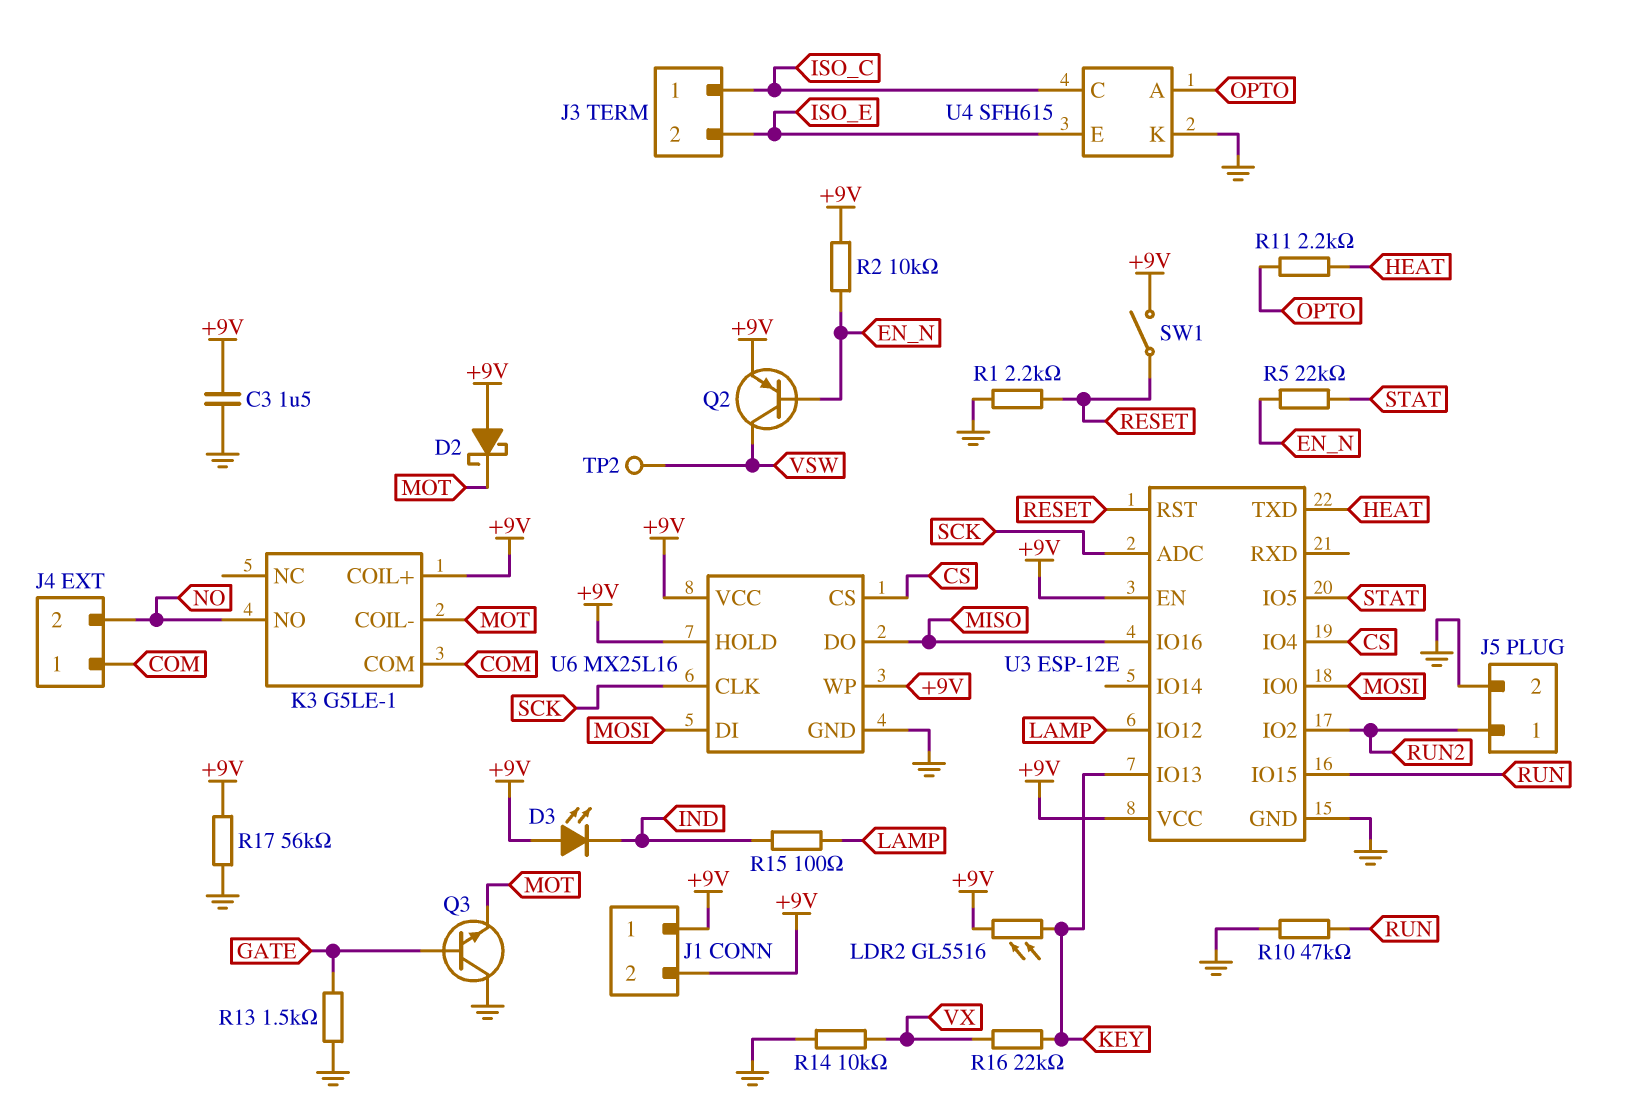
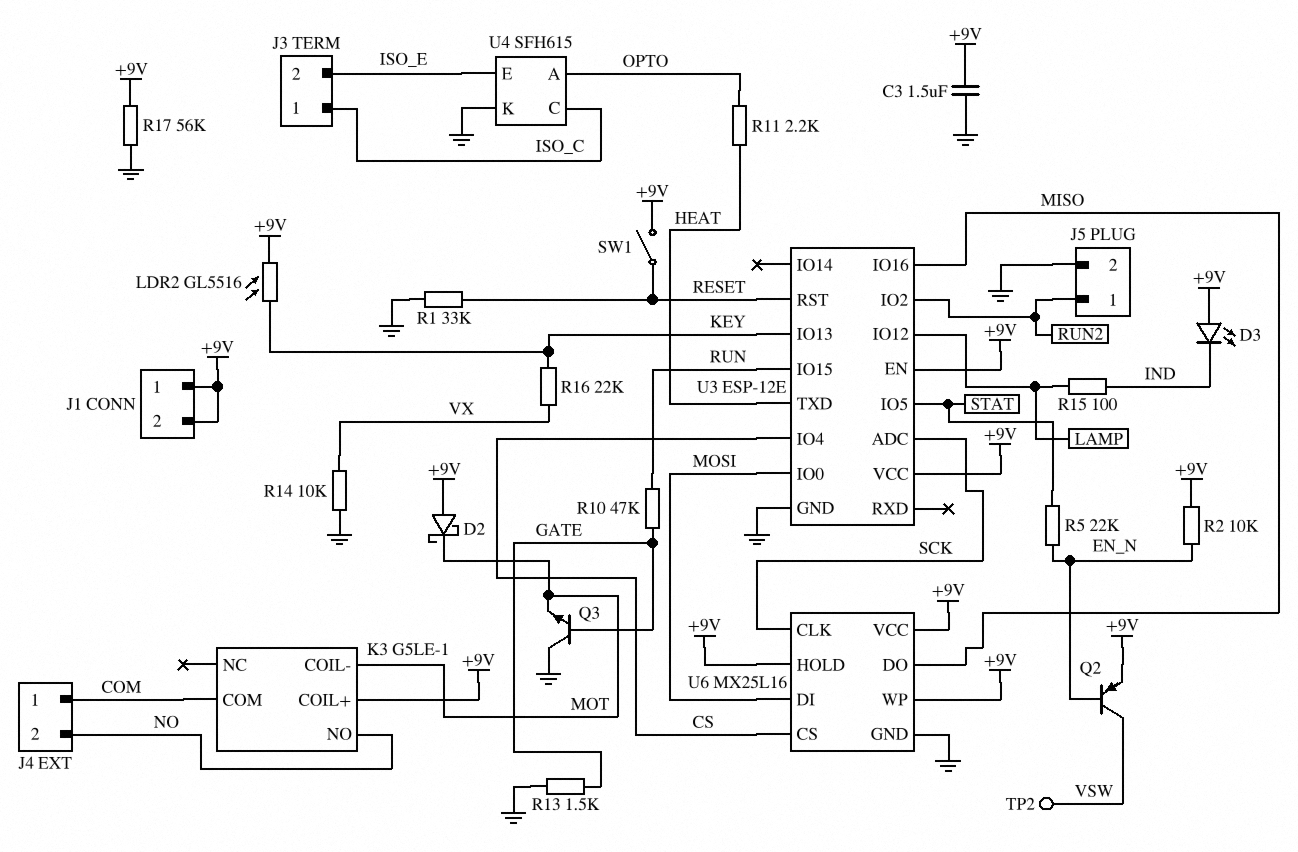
R1: 2.2k (GND, RESET) -> 33k (GND, RESET)
R10: 47k (GND, RUN) -> 47k (GATE, RUN)

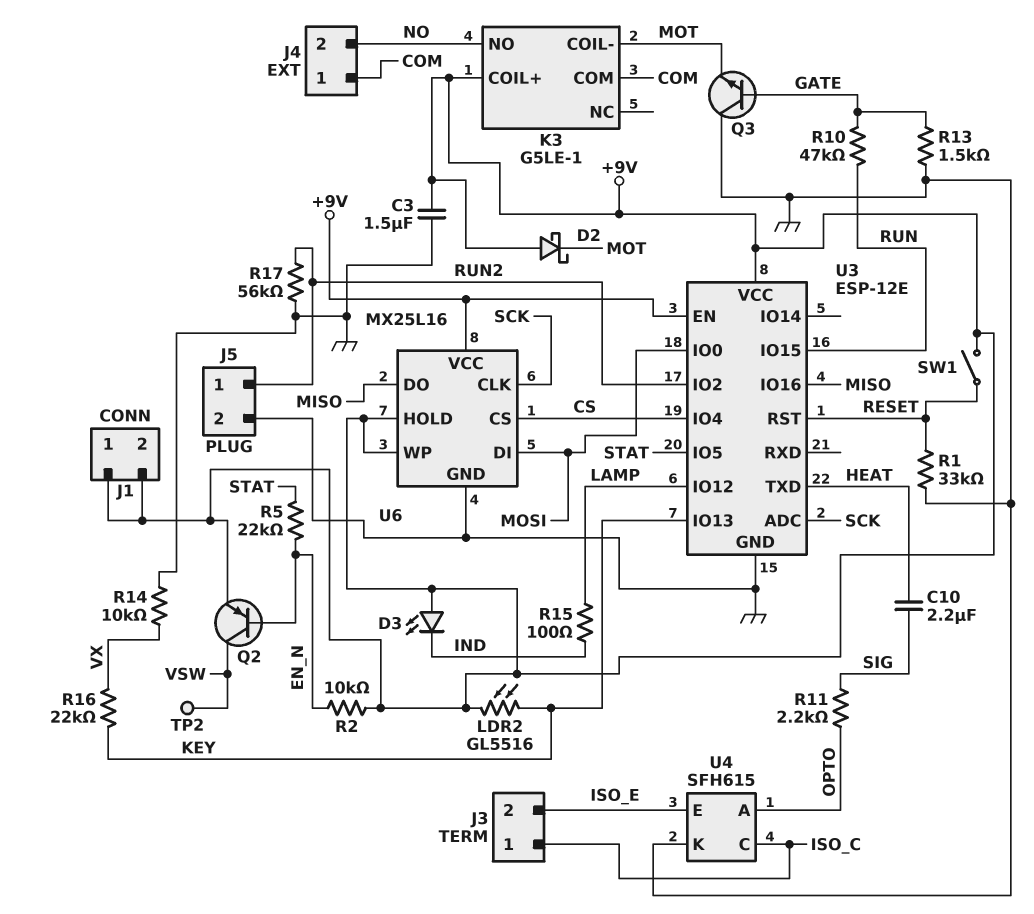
C10: none -> 2.2uF (HEAT, SIG)
R11: 2.2k (HEAT, OPTO) -> 2.2k (OPTO, SIG)
R17: 56k (+9V, GND) -> 56k (GND, RUN2)

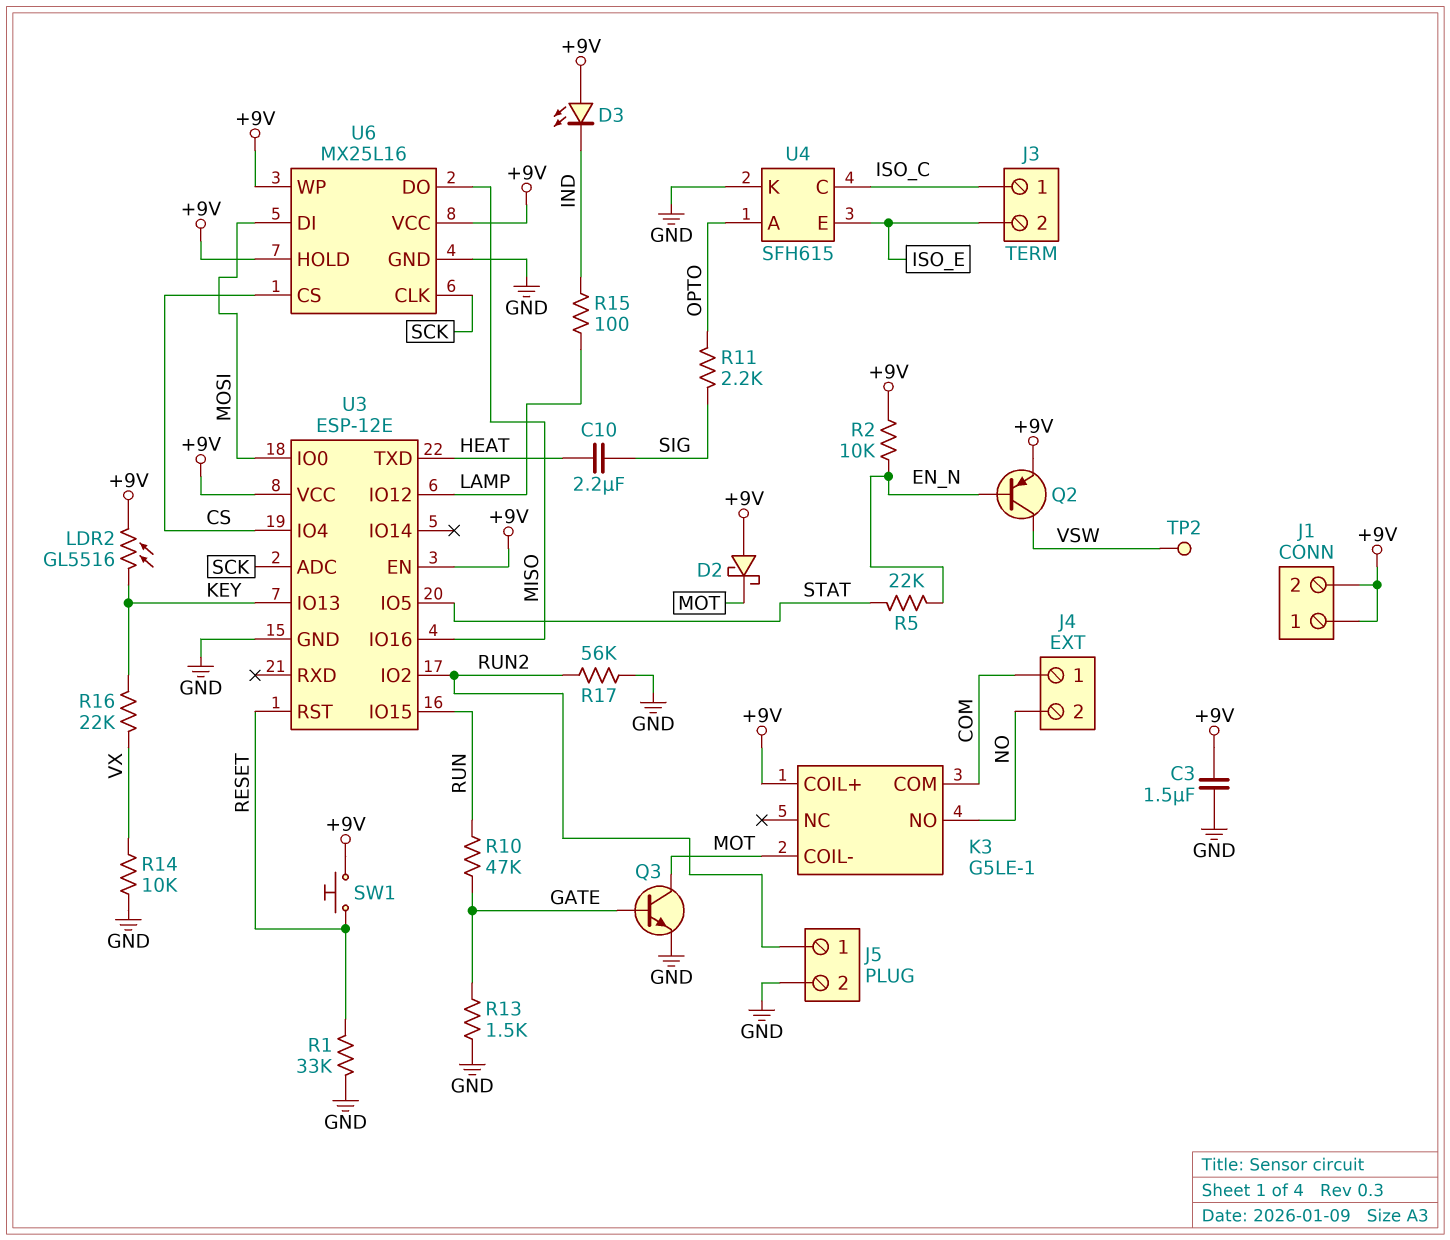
Q3: NPN (B GATE, C GND, E MOT) -> NPN (B GATE, C MOT, E GND)
SW1: switch (+9V, RESET) -> button (+9V, RESET)

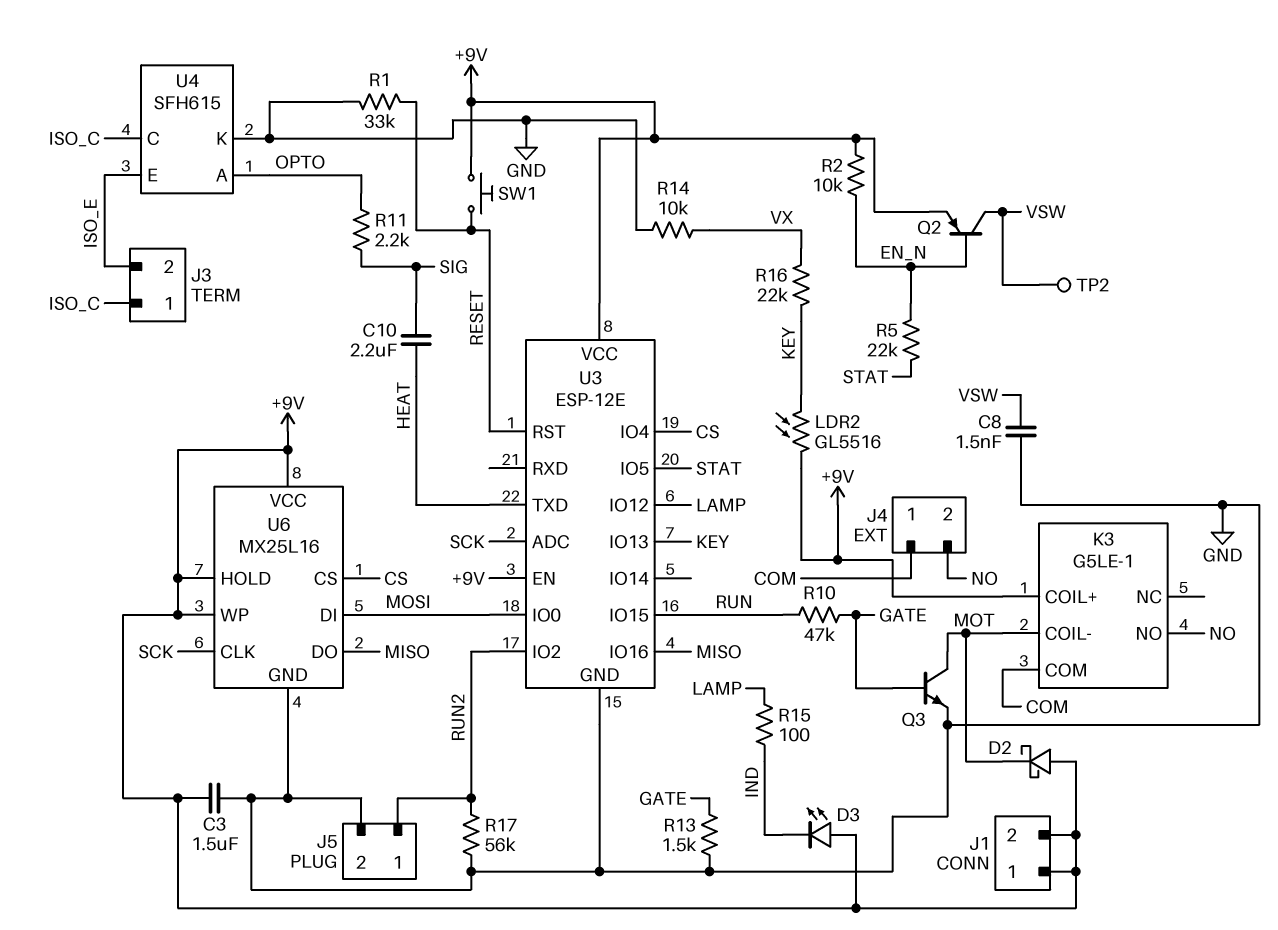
C8: none -> 1.5nF (GND, VSW)

